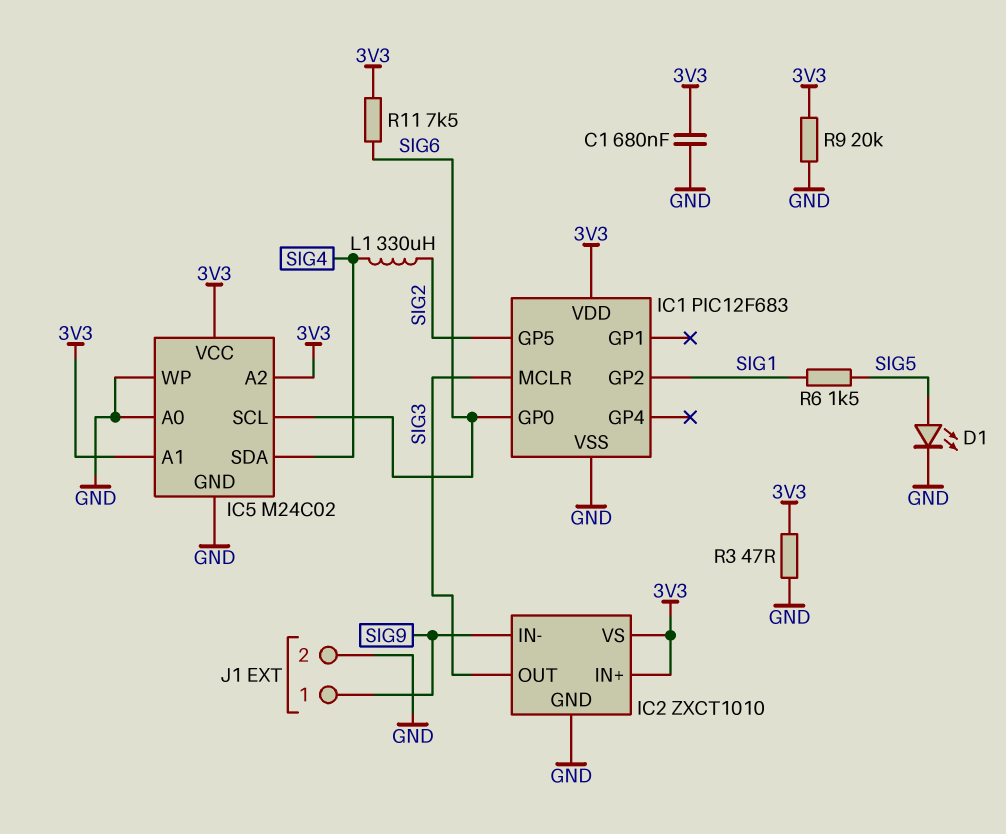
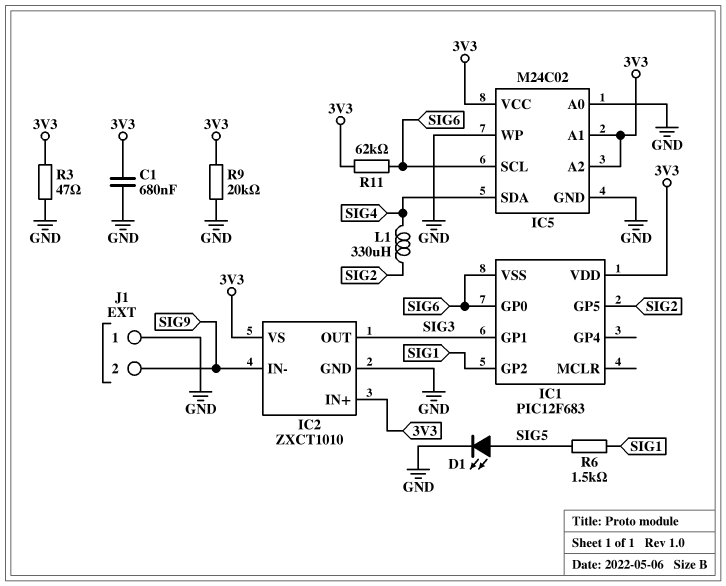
IC1 pin GP1: none -> SIG3
IC1 pin MCLR: SIG3 -> none
IC1 pin VSS: GND -> SIG6
J1 pin 1: SIG9 -> GND
J1 pin 2: GND -> SIG9
R11: 7.5k (3V3, SIG6) -> 62k (3V3, SIG6)

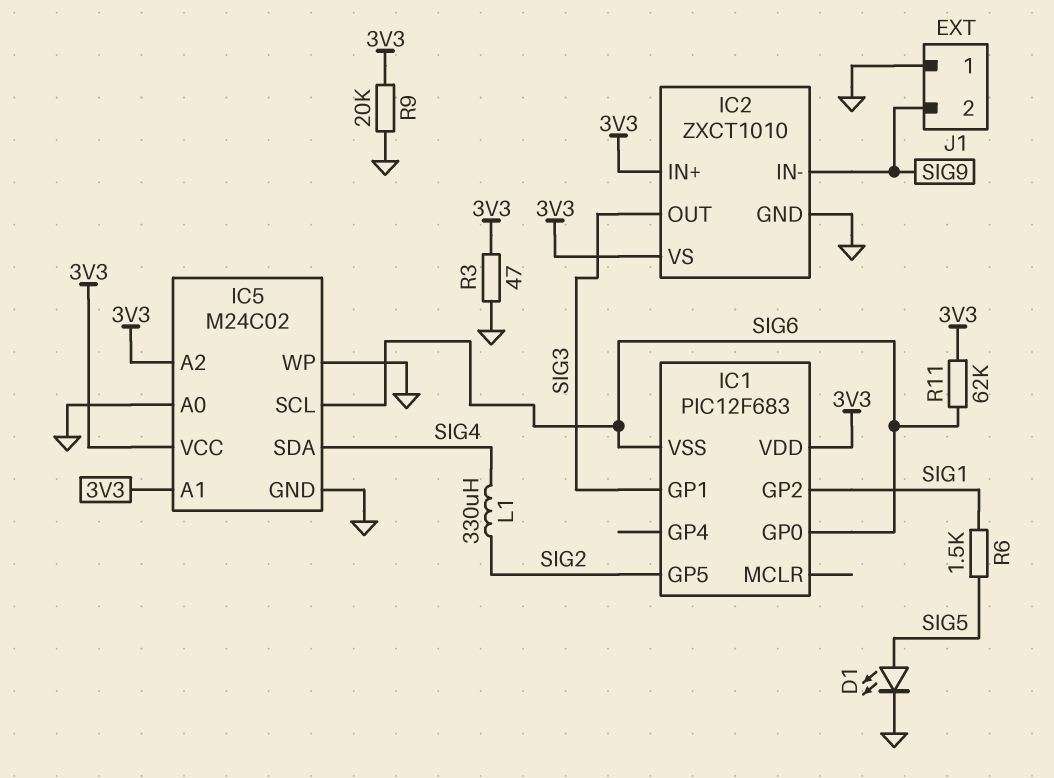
C1: 680nF (3V3, GND) -> none

